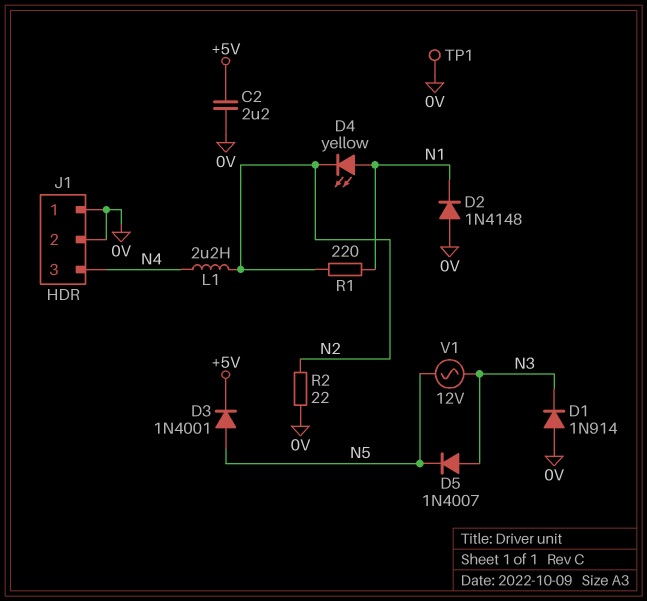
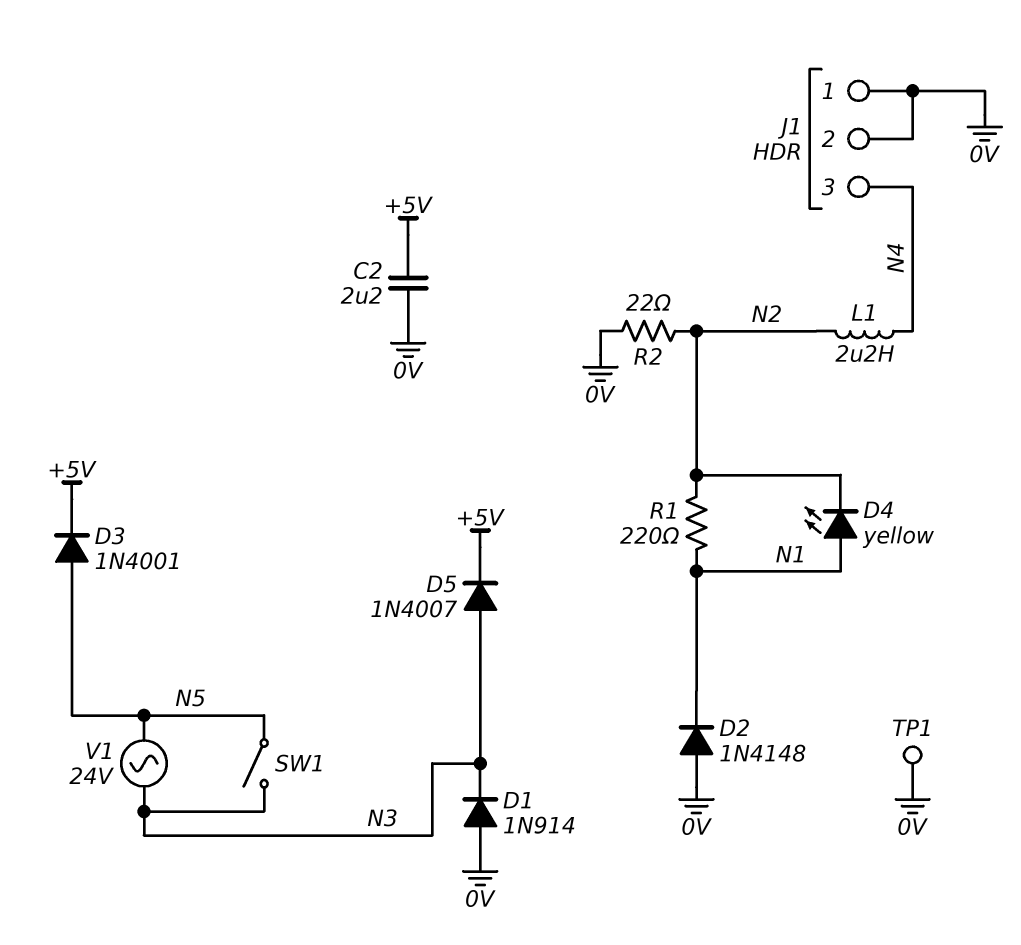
D5: diode 1N4007 (A N3, K N5) -> diode 1N4007 (A N3, K +5V)
SW1: none -> switch (N3, N5)
V1: AC 12V (N3, N5) -> AC 24V (N3, N5)

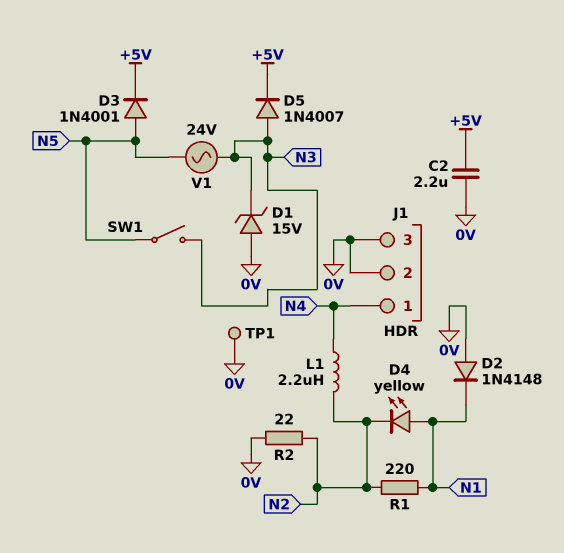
D1: diode 1N914 (A 0V, K N3) -> zener 15V (A 0V, K N3)
J1 pin 1: 0V -> N4
J1 pin 3: N4 -> 0V

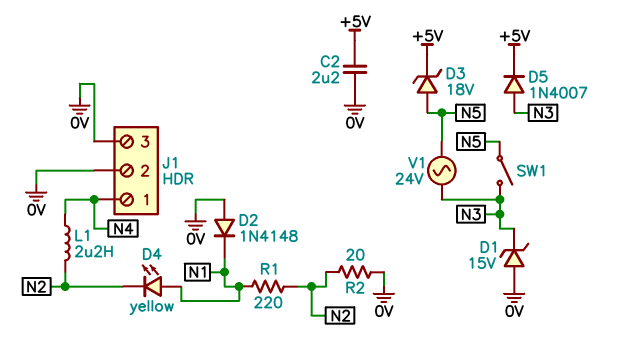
D3: diode 1N4001 (A N5, K +5V) -> zener 18V (A N5, K +5V)
R2: 22 (0V, N2) -> 20 (0V, N2)
TP1: test point (0V) -> none

